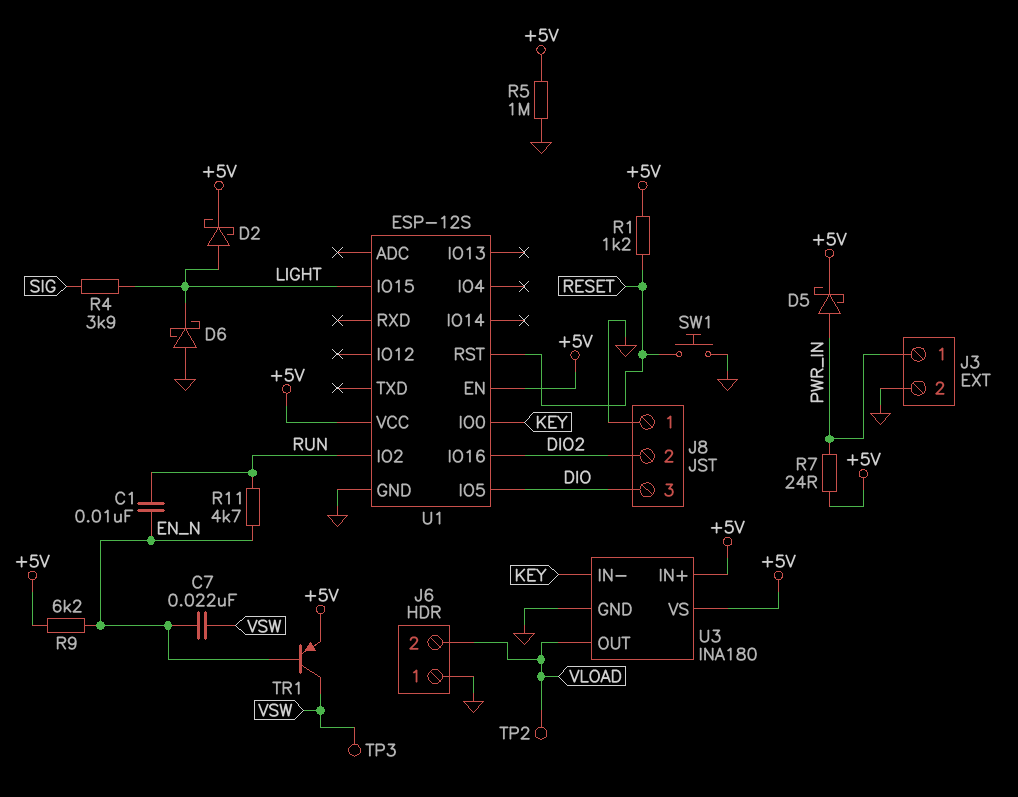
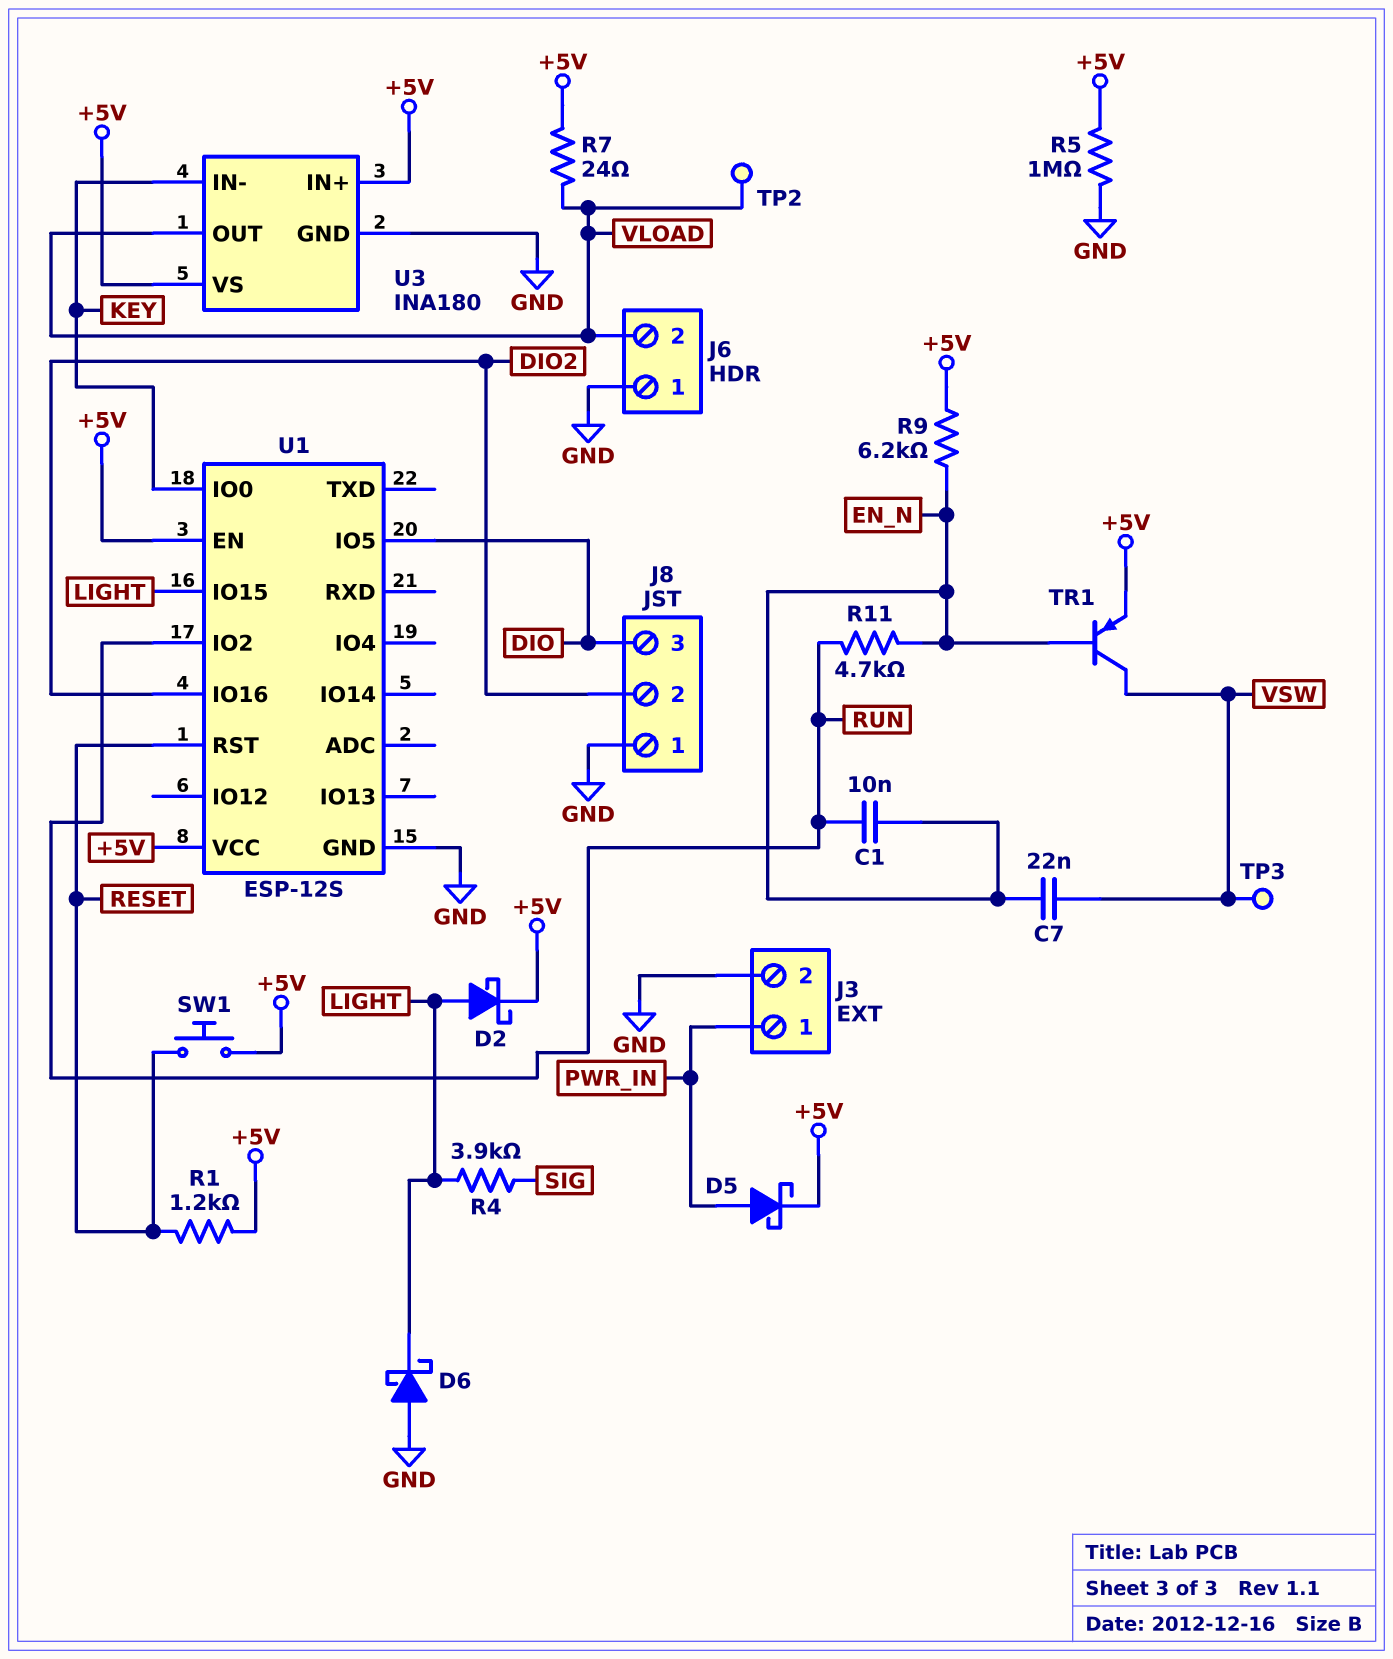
R7: 24 (+5V, PWR_IN) -> 24 (+5V, VLOAD)
SW1: button (GND, RESET) -> button (+5V, RESET)

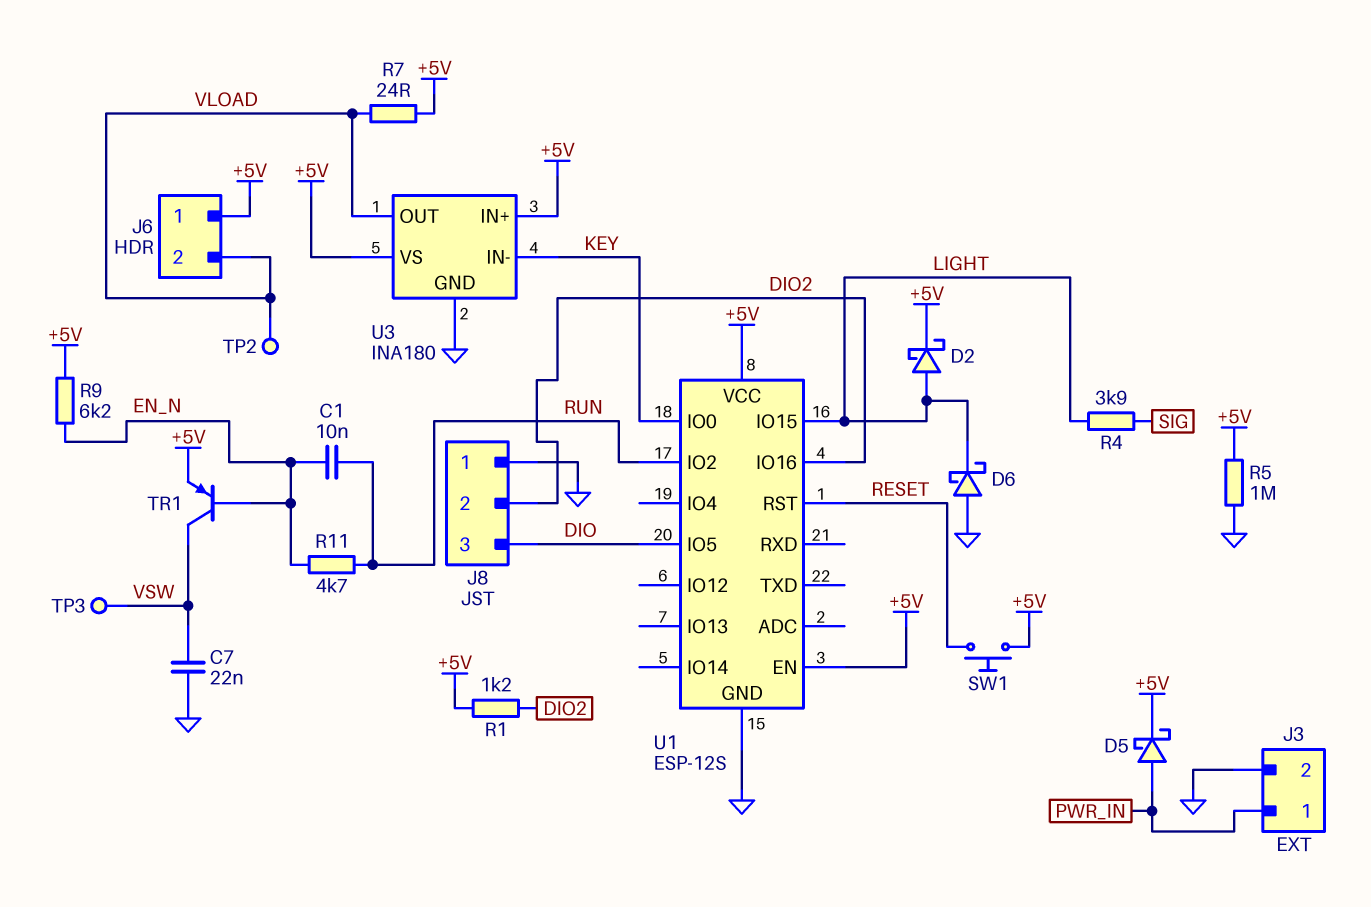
C7: 22nF (EN_N, VSW) -> 22nF (GND, VSW)
J6 pin 1: GND -> +5V
R1: 1.2k (+5V, RESET) -> 1.2k (+5V, DIO2)

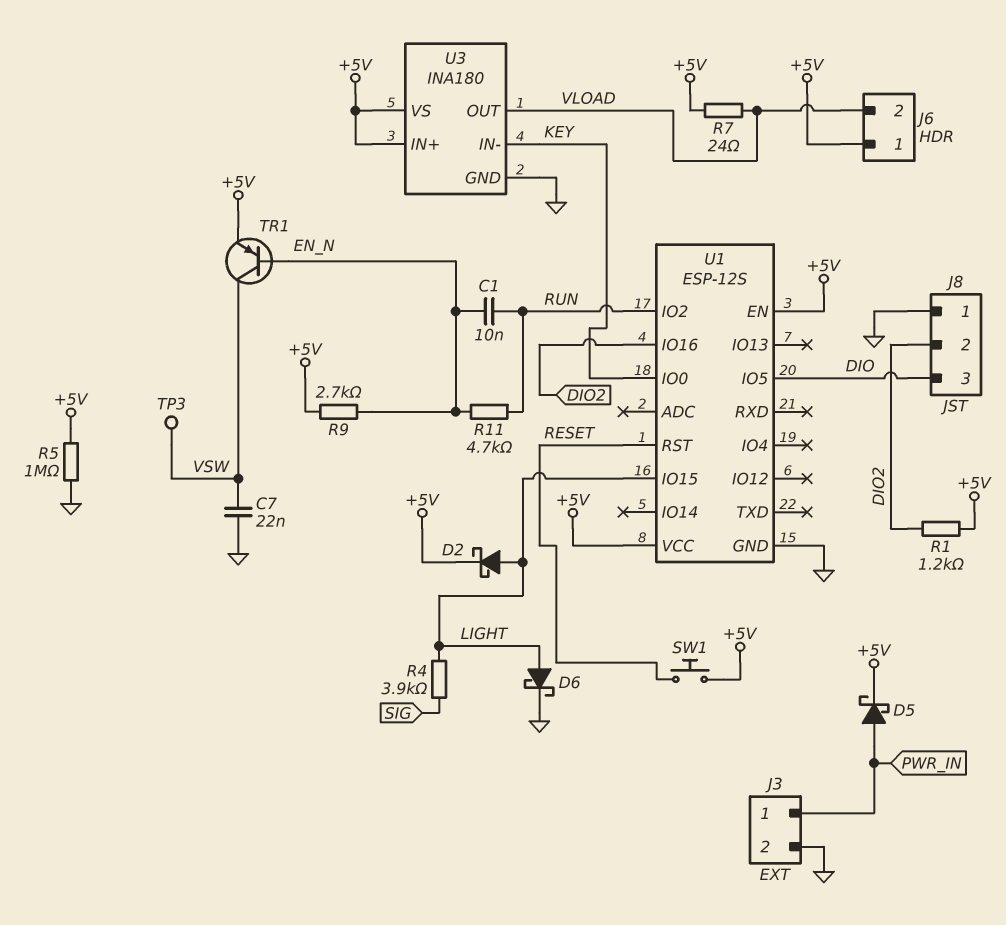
D6: schottky (A GND, K LIGHT) -> schottky (A LIGHT, K GND)
R9: 6.2k (+5V, EN_N) -> 2.7k (+5V, EN_N)
TP2: test point (VLOAD) -> none

